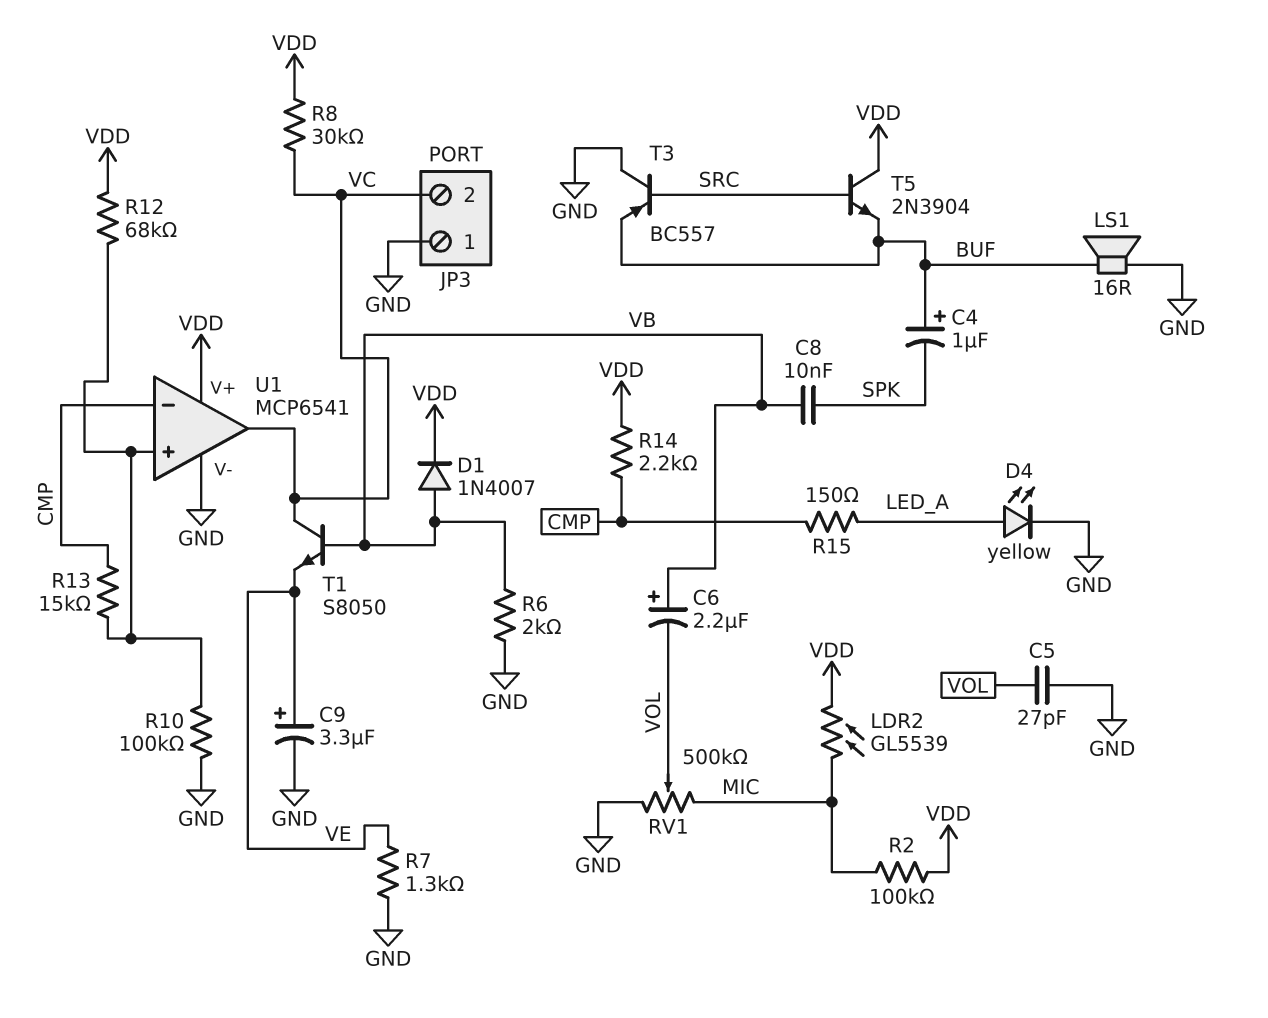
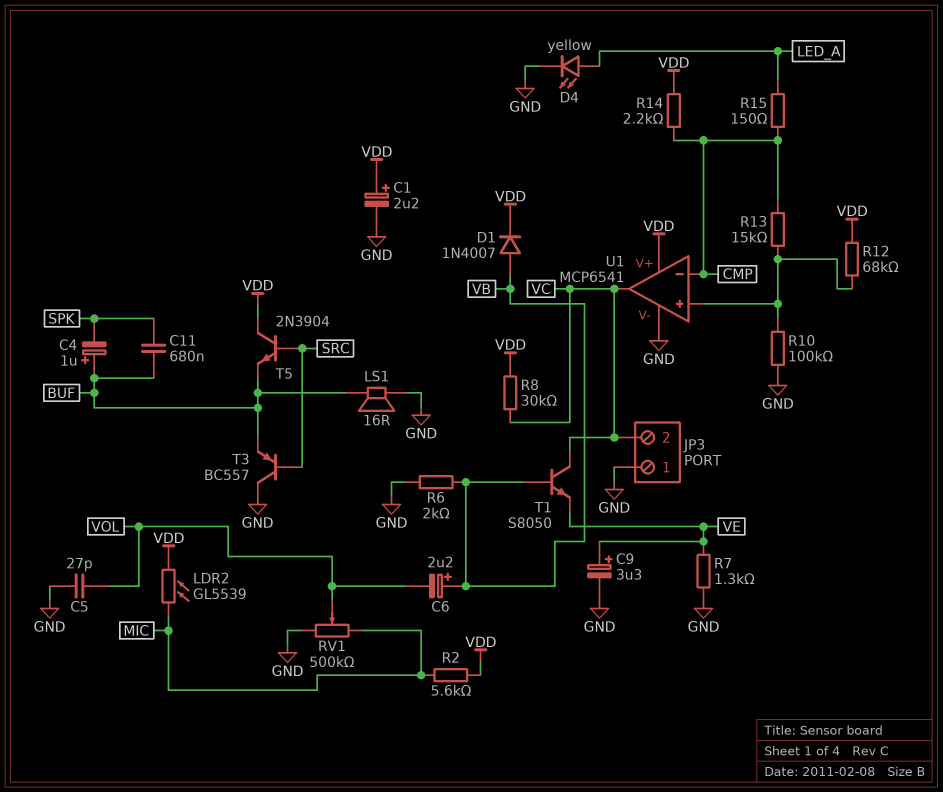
C1: none -> 2.2uF (plus VDD, minus GND)
C8: 10nF (SPK, VB) -> none
C11: none -> 680nF (BUF, SPK)
R2: 100k (MIC, VDD) -> 5.6k (MIC, VDD)

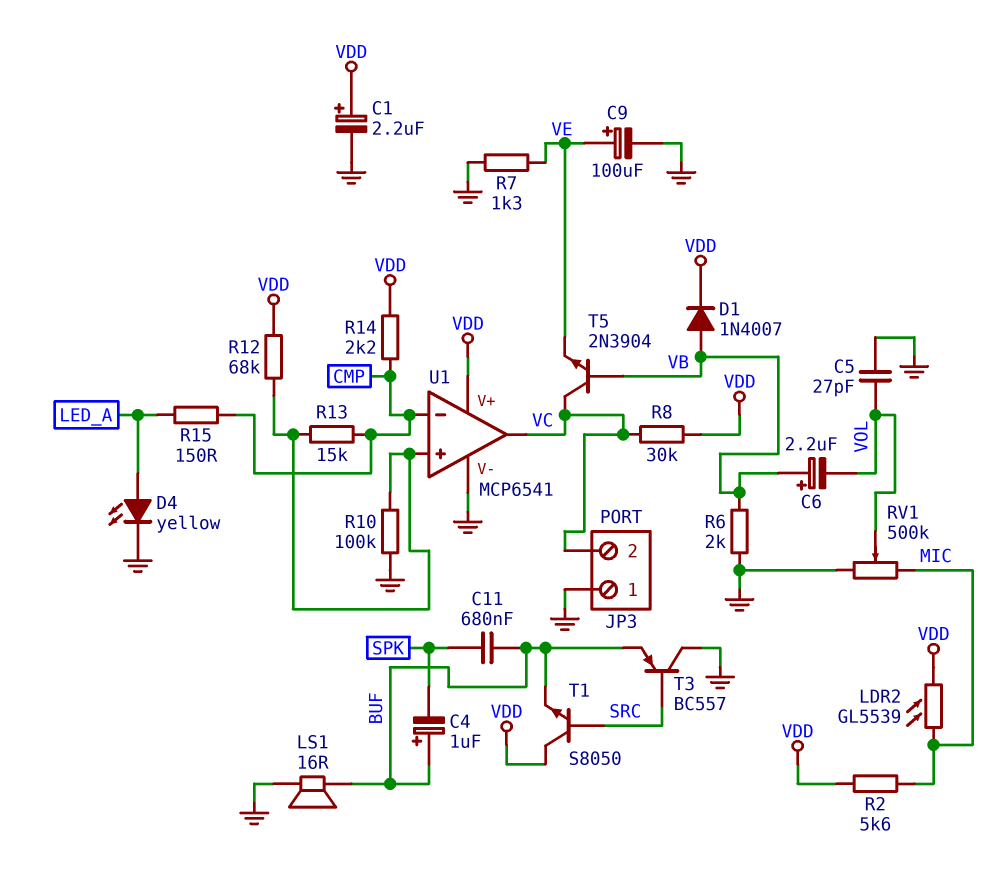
C9: 3.3uF (plus VE, minus GND) -> 100uF (plus VE, minus GND)
T1: NPN S8050 (B VB, C VC, E VE) -> NPN S8050 (B SRC, C VDD, E BUF)
T5: NPN 2N3904 (B SRC, C VDD, E BUF) -> NPN 2N3904 (B VB, C VC, E VE)

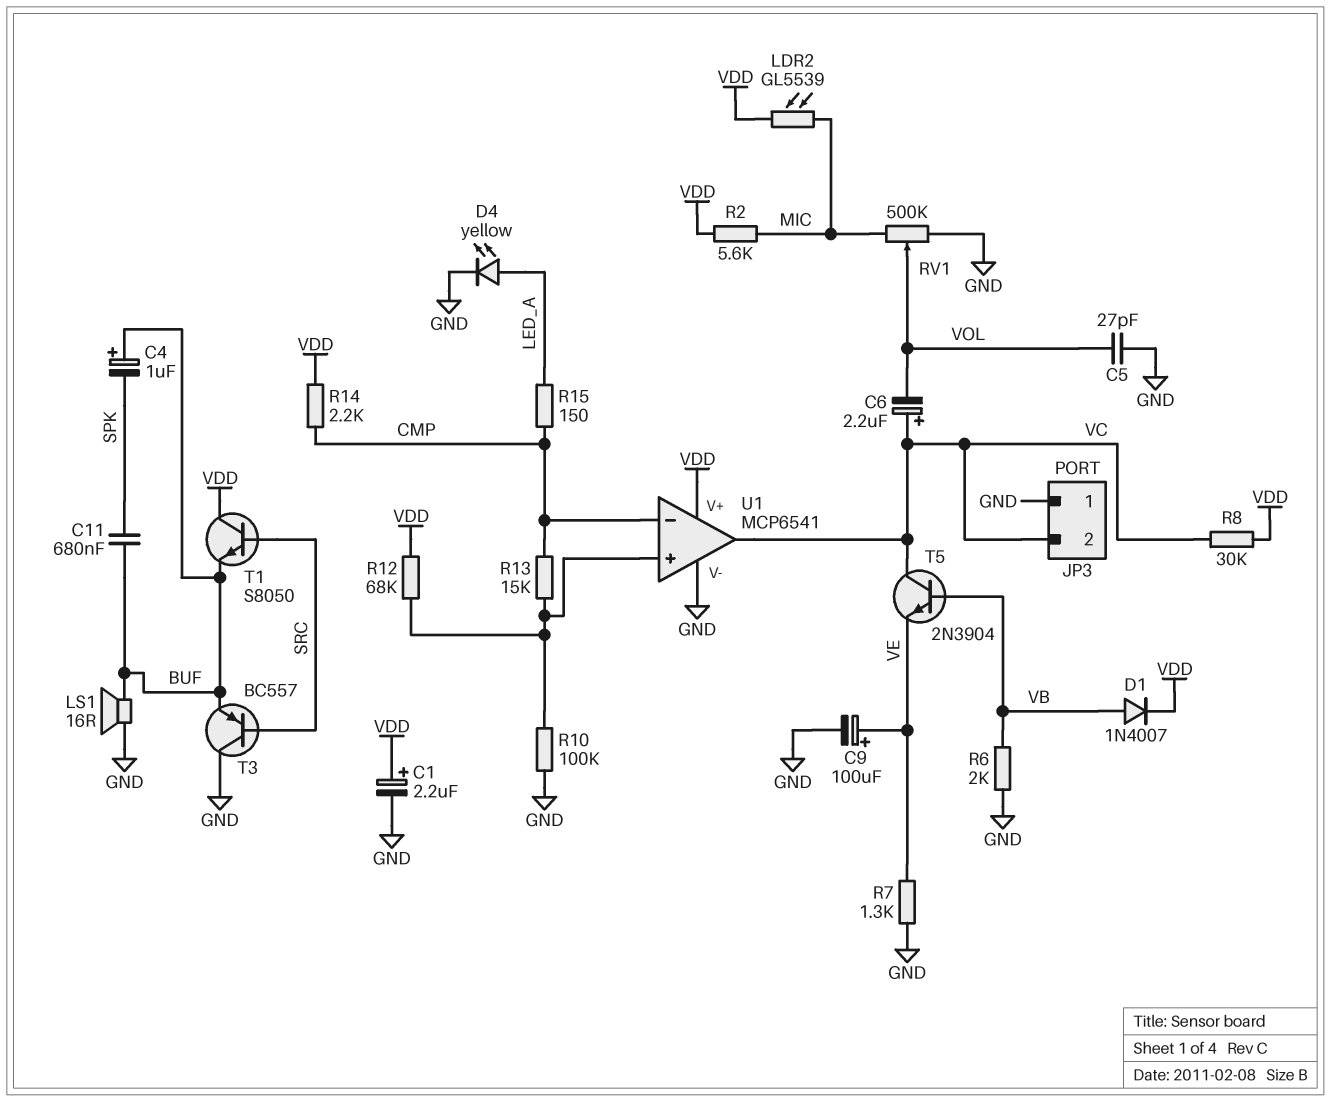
C6: 2.2uF (plus VB, minus VOL) -> 2.2uF (plus VC, minus VOL)

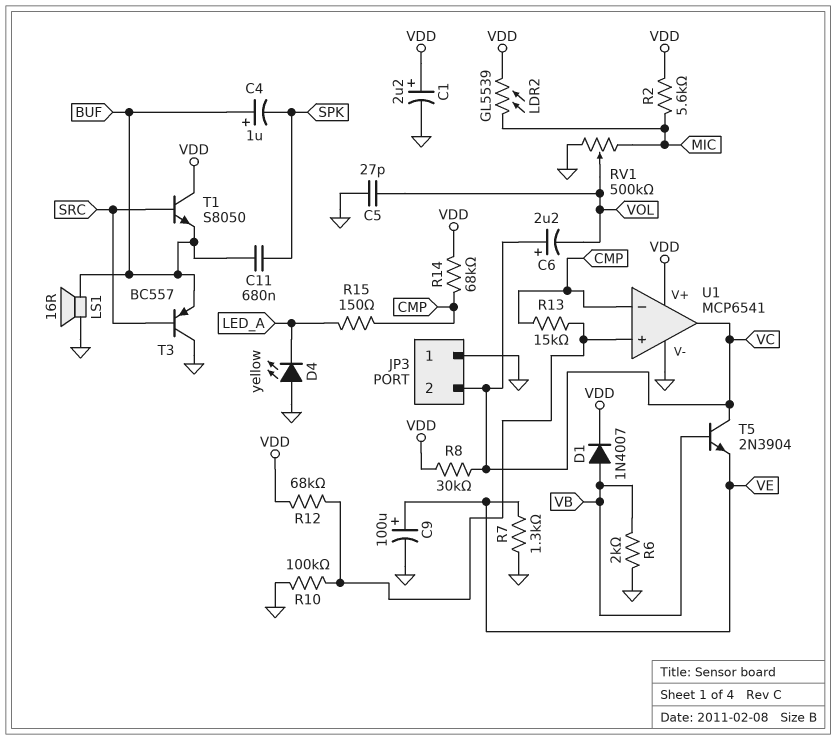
D4: LED yellow (A LED_A, K GND) -> LED yellow (A GND, K LED_A)
R14: 2.2k (CMP, VDD) -> 68k (CMP, VDD)

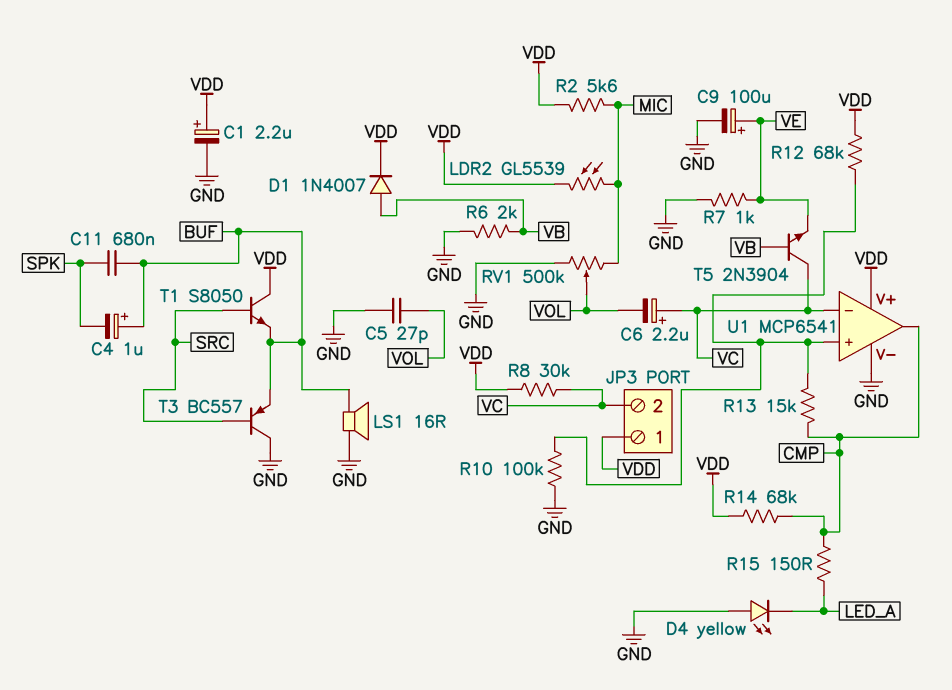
JP3 pin 1: GND -> VDD
R7: 1.3k (GND, VE) -> 1k (GND, VE)
U1 pin in-: CMP -> VC
U1 pin out: VC -> CMP

